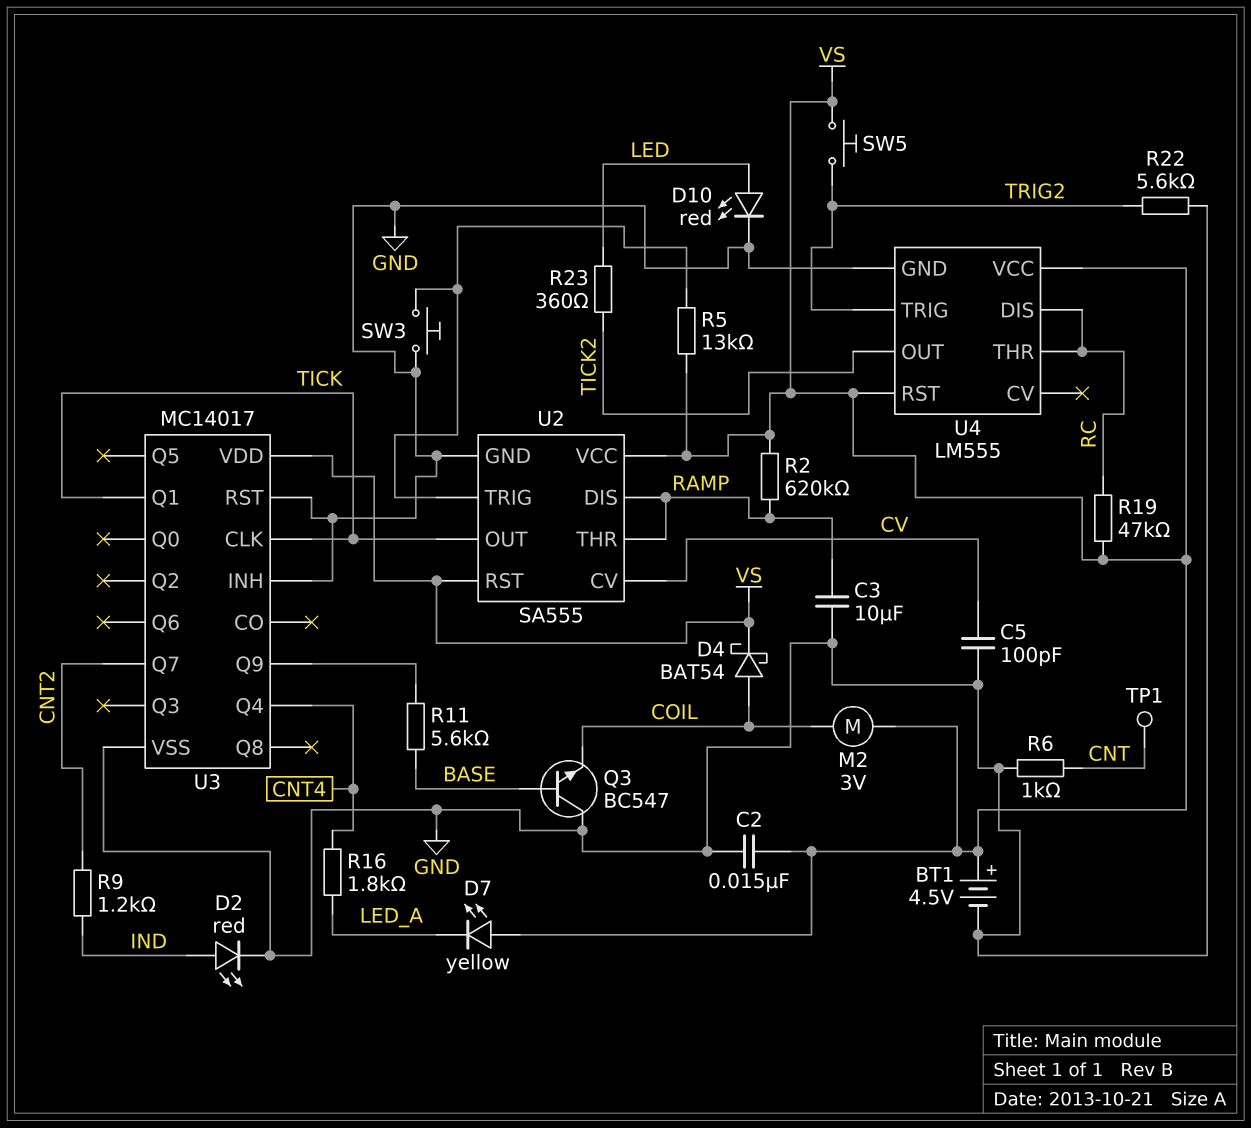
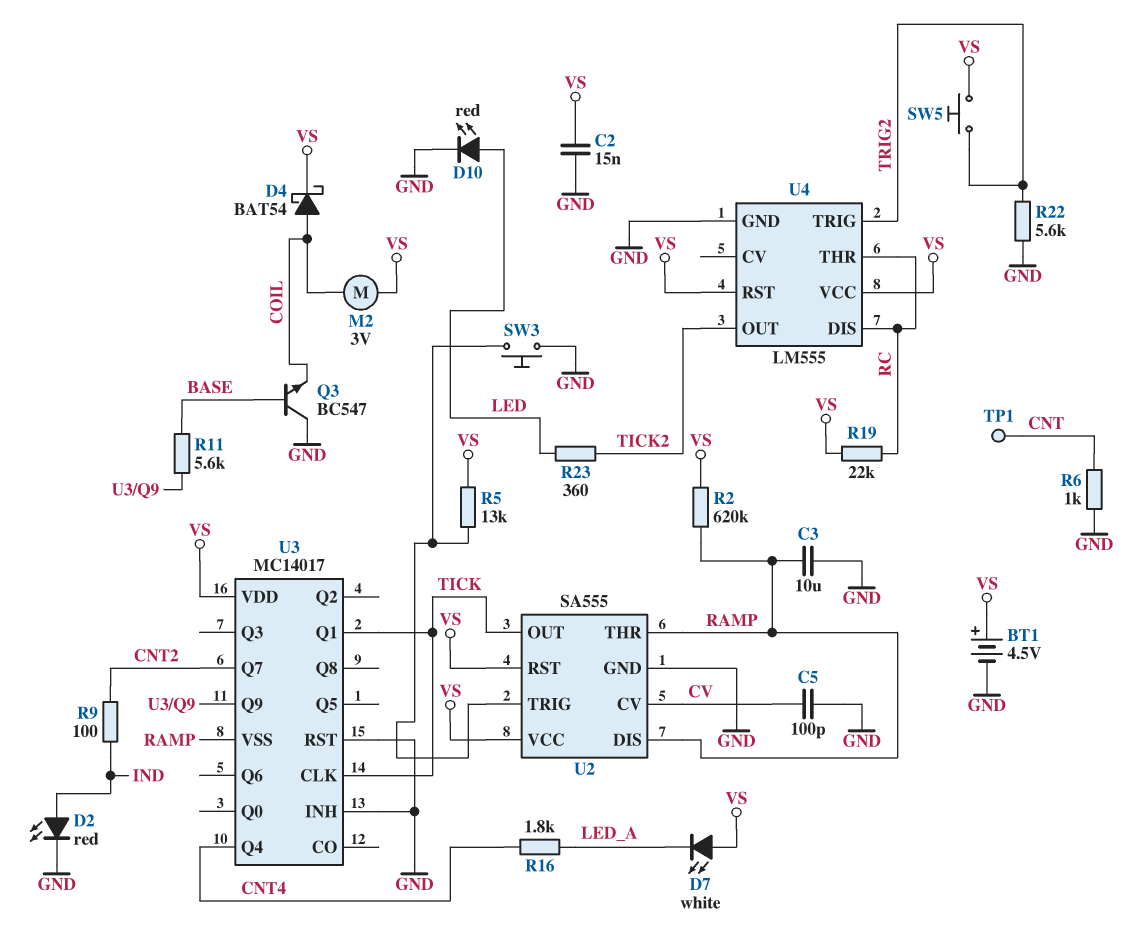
D7: LED yellow (A VS, K LED_A) -> LED white (A VS, K LED_A)
R9: 1.2k (CNT2, IND) -> 100 (CNT2, IND)
R19: 47k (RC, VS) -> 22k (RC, VS)
U3 pin VSS: GND -> RAMP

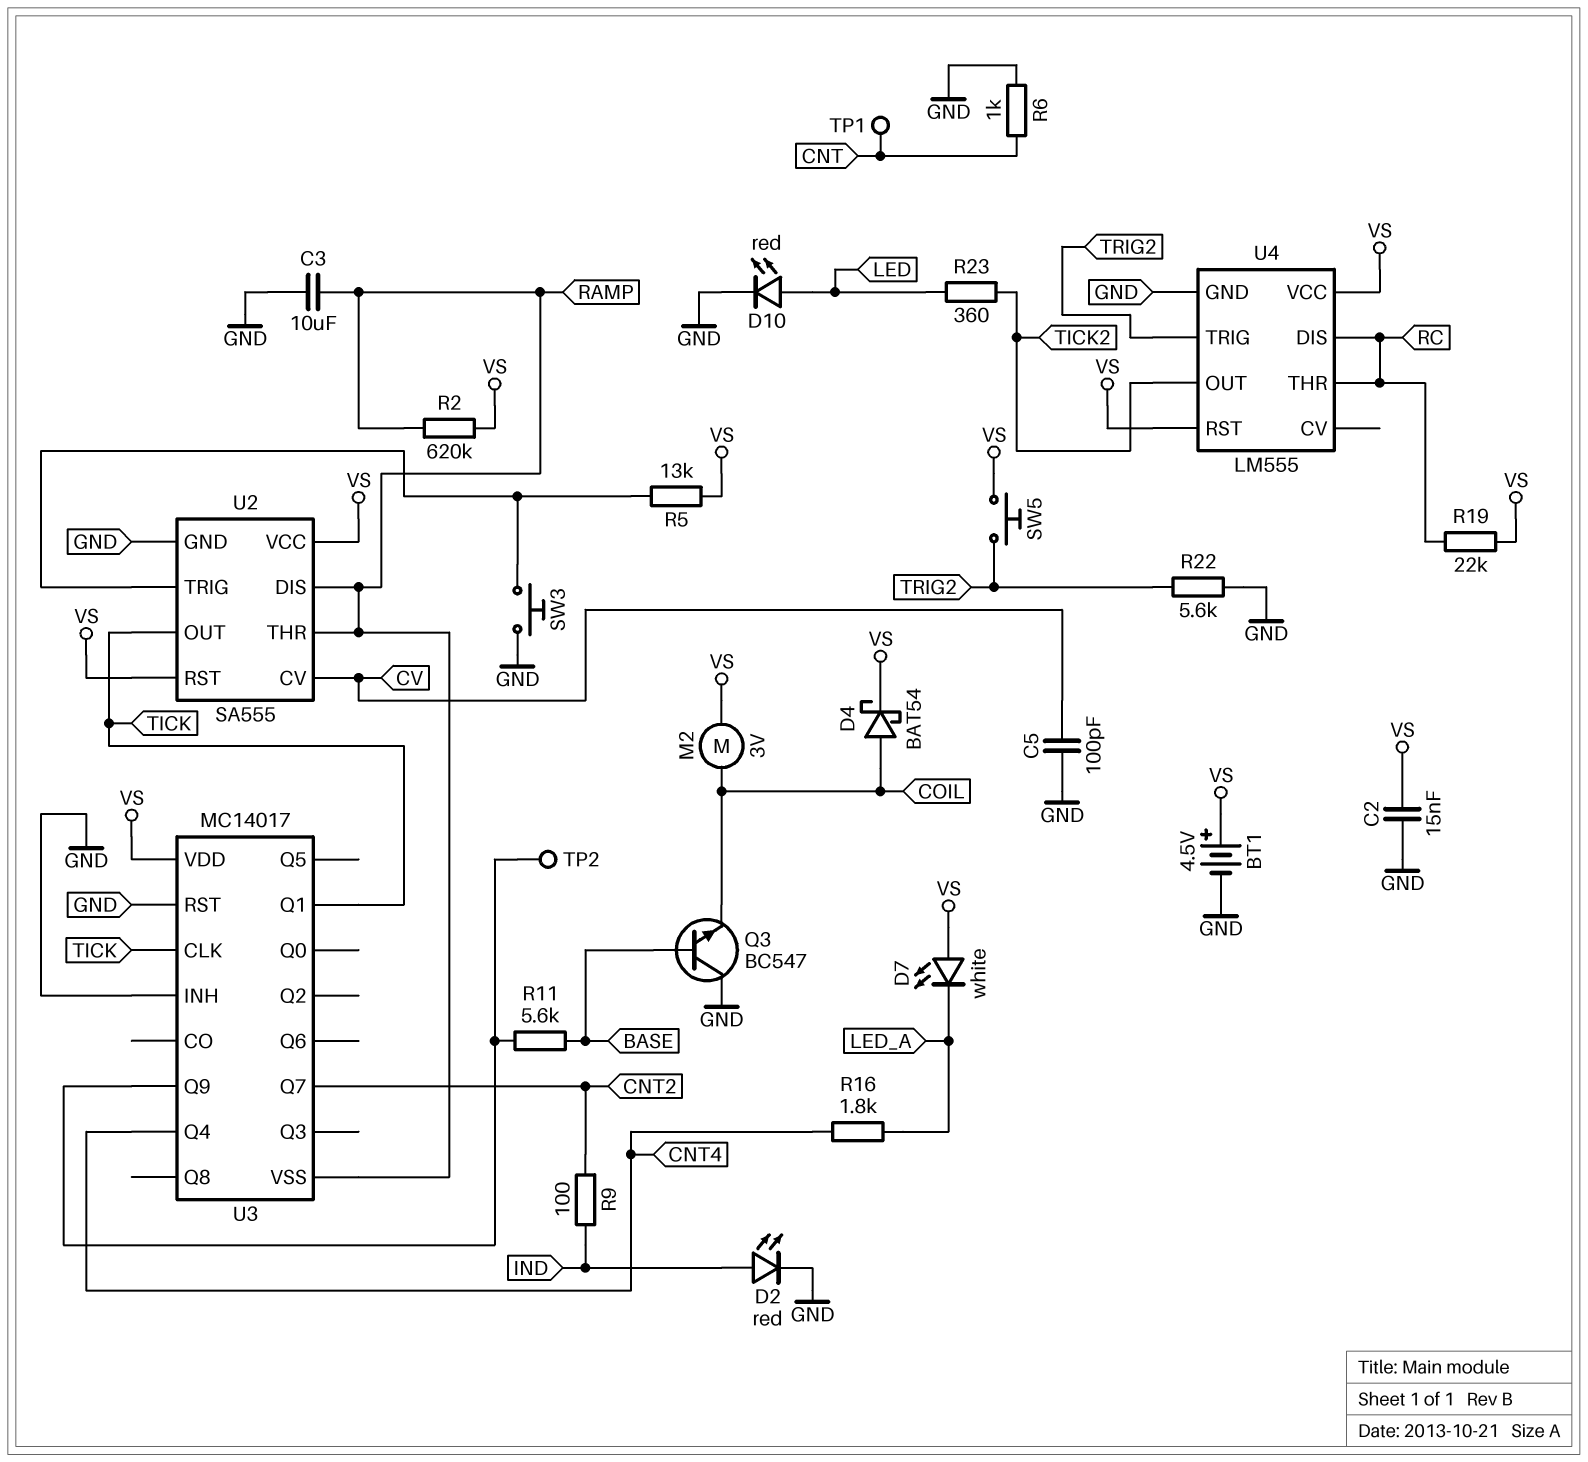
TP2: none -> test point (U3/Q9)

